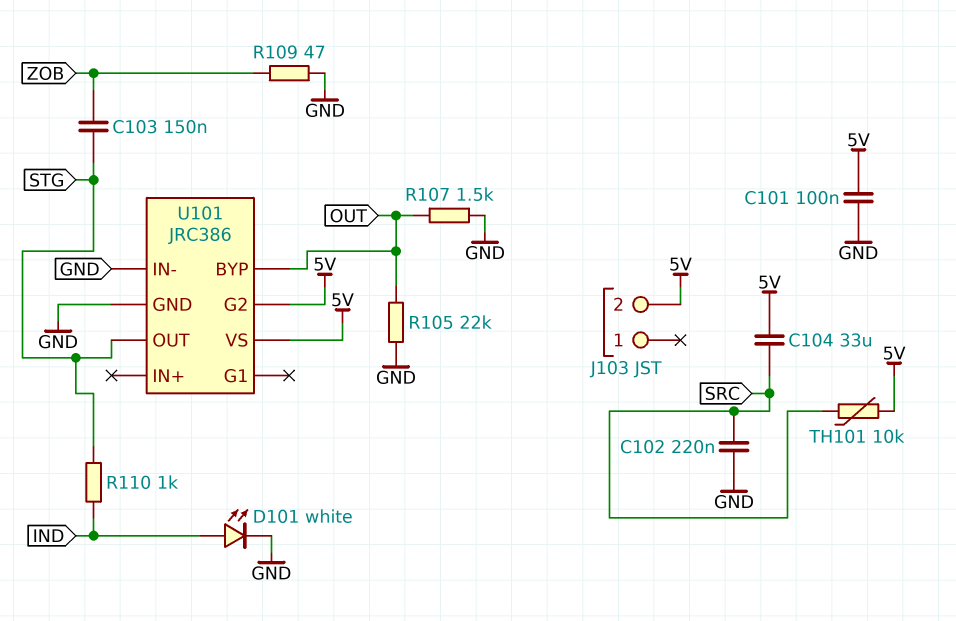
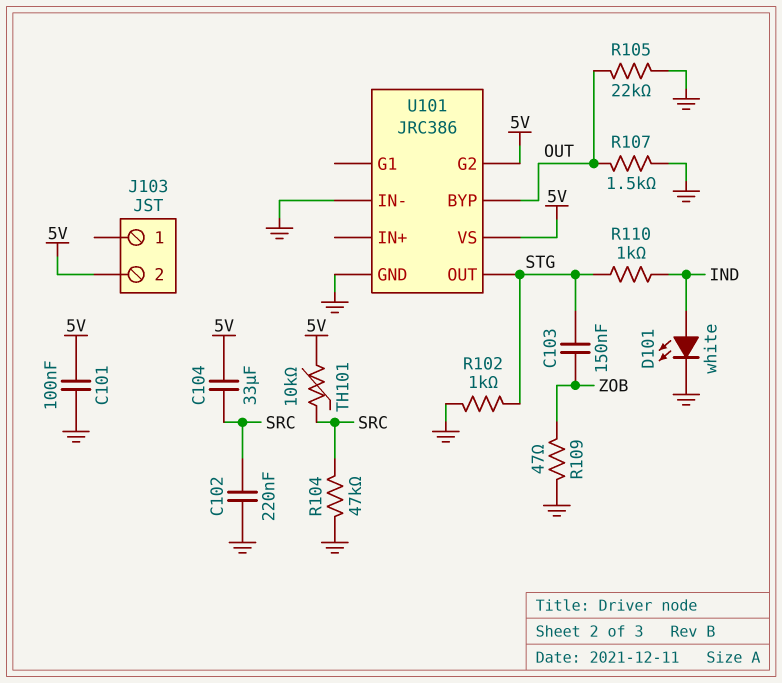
R102: none -> 1k (GND, STG)
R104: none -> 47k (GND, SRC)

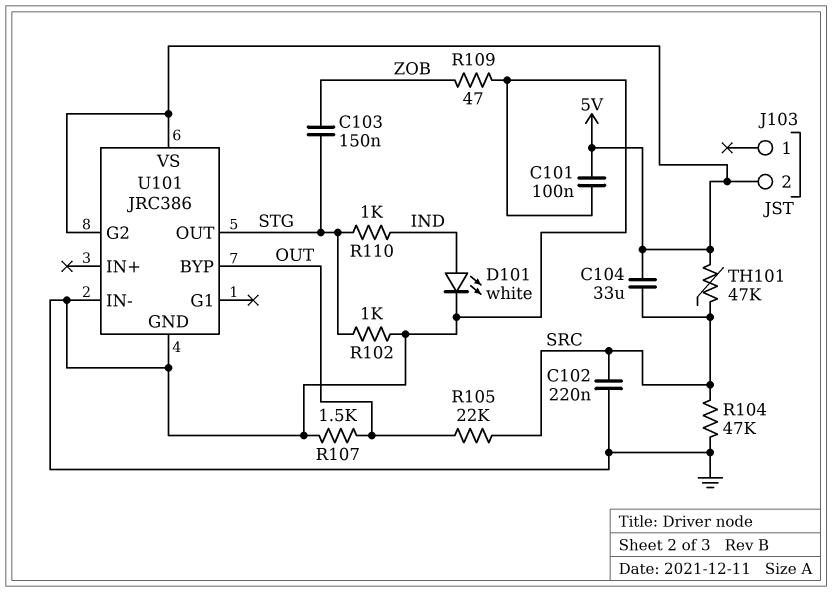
R105: 22k (GND, OUT) -> 22k (OUT, SRC)
TH101: 10k (5V, SRC) -> 47k (5V, SRC)

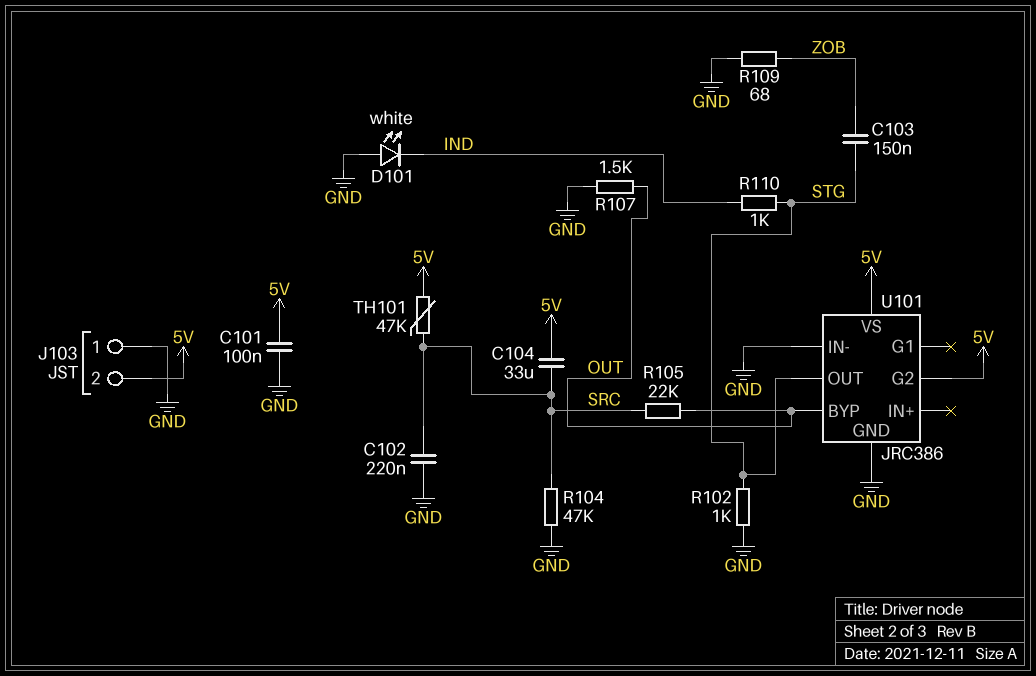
D101: LED white (A IND, K GND) -> LED white (A GND, K IND)
J103 pin 1: none -> GND
R109: 47 (GND, ZOB) -> 68 (GND, ZOB)

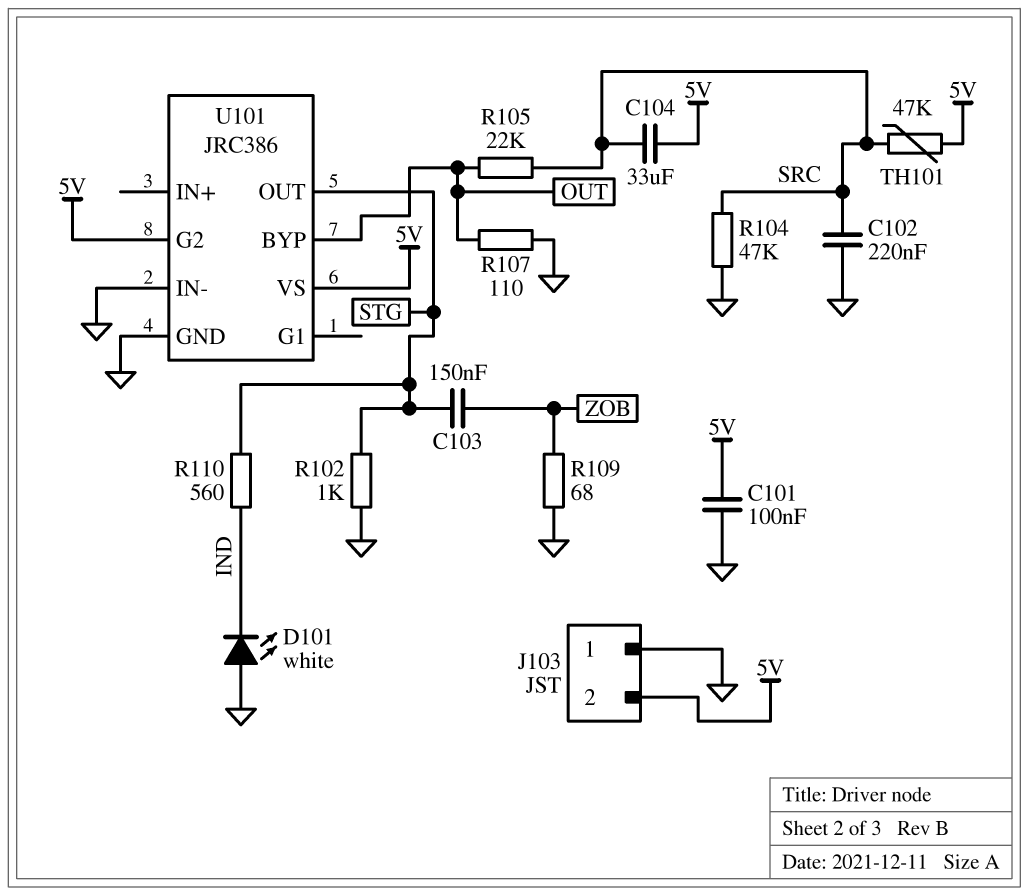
R107: 1.5k (GND, OUT) -> 110 (GND, OUT)
R110: 1k (IND, STG) -> 560 (IND, STG)

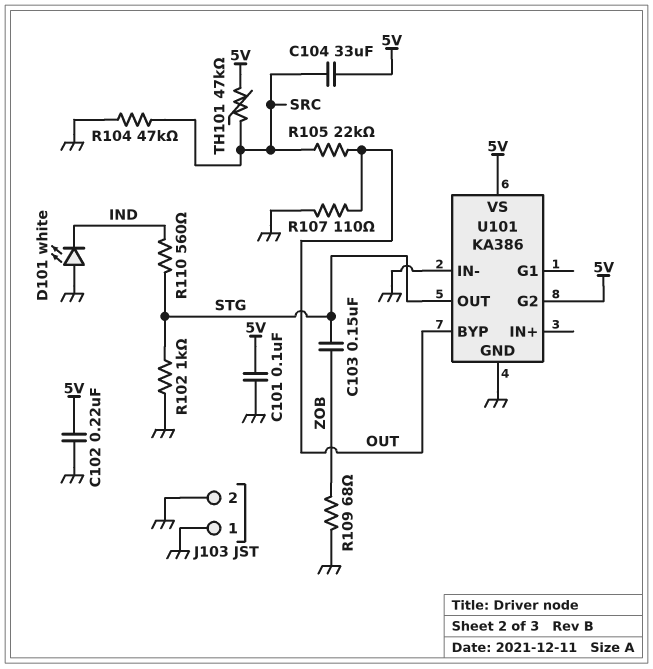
C102: 220nF (GND, SRC) -> 220nF (5V, GND)
J103 pin 2: 5V -> GND
U101: JRC386 -> KA386

